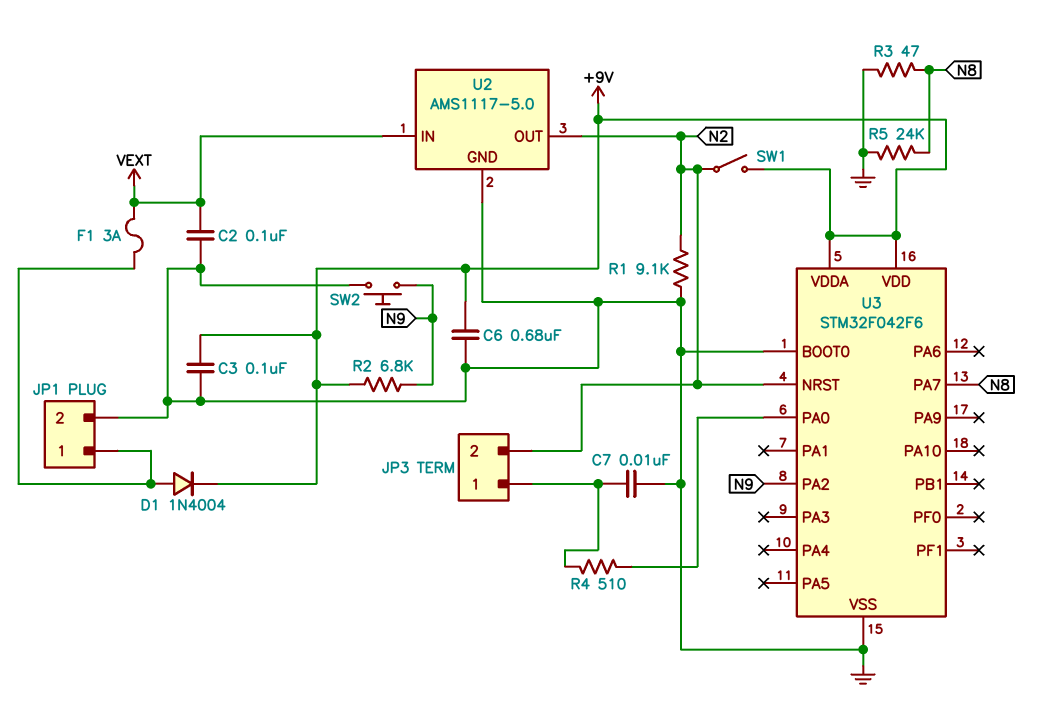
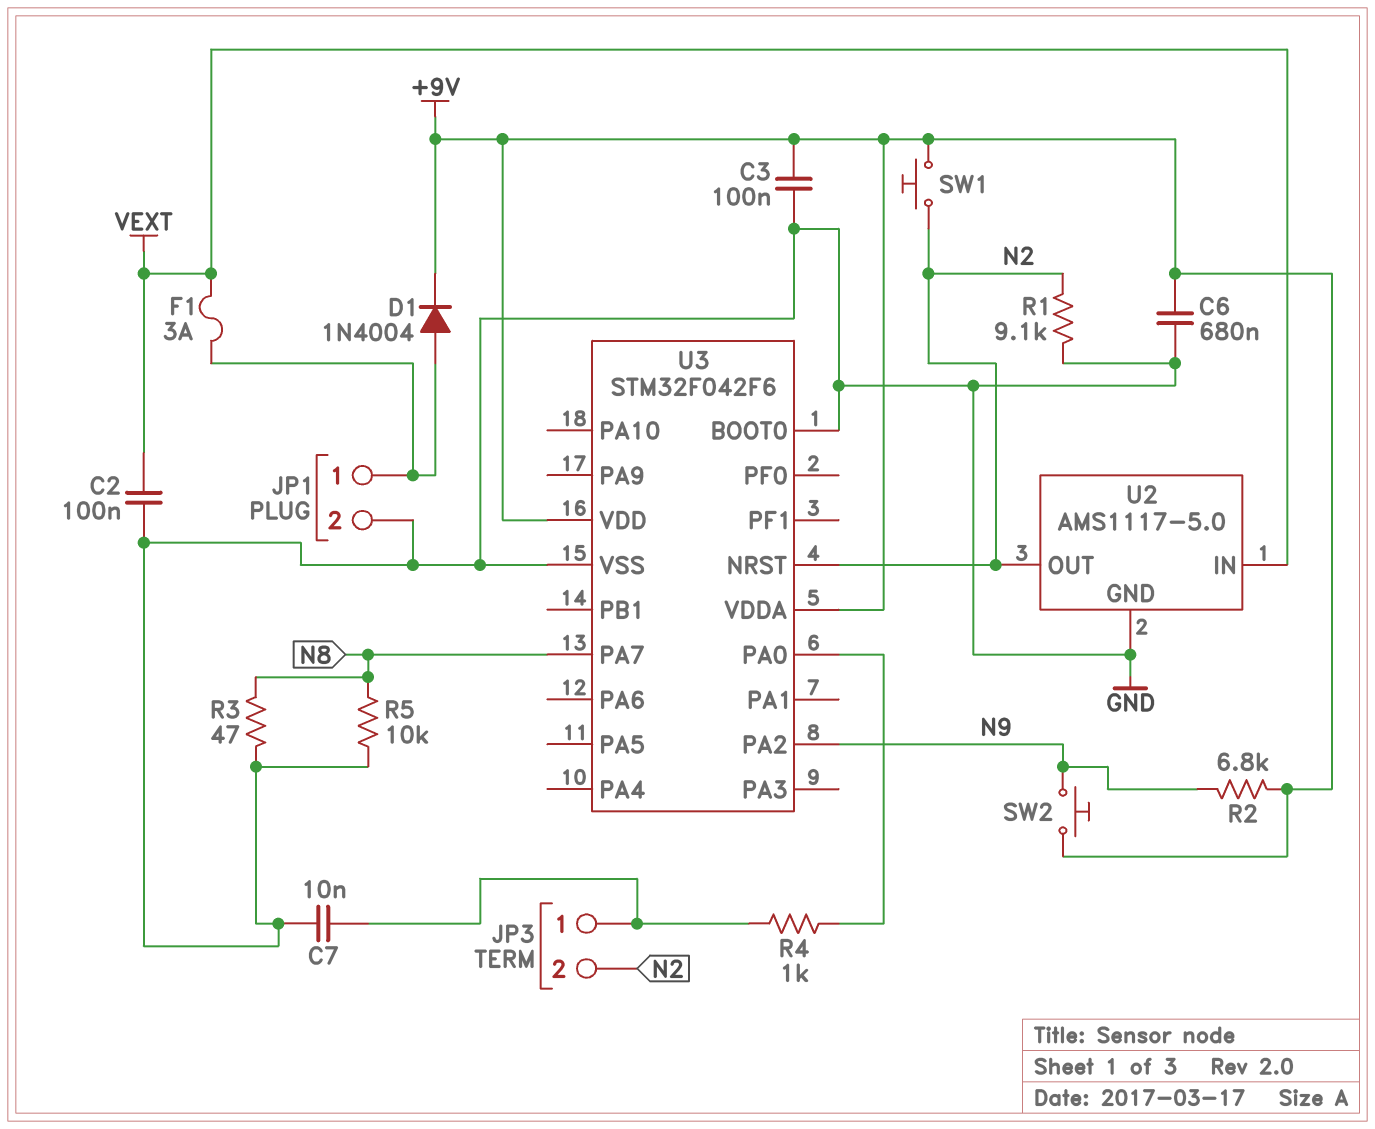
R4: 510 (JP3/1, U3/PA0) -> 1k (JP3/1, U3/PA0)
R5: 24k (GND, N8) -> 10k (GND, N8)
SW1: switch (+9V, N2) -> button (+9V, N2)
SW2: button (GND, N9) -> button (+9V, N9)

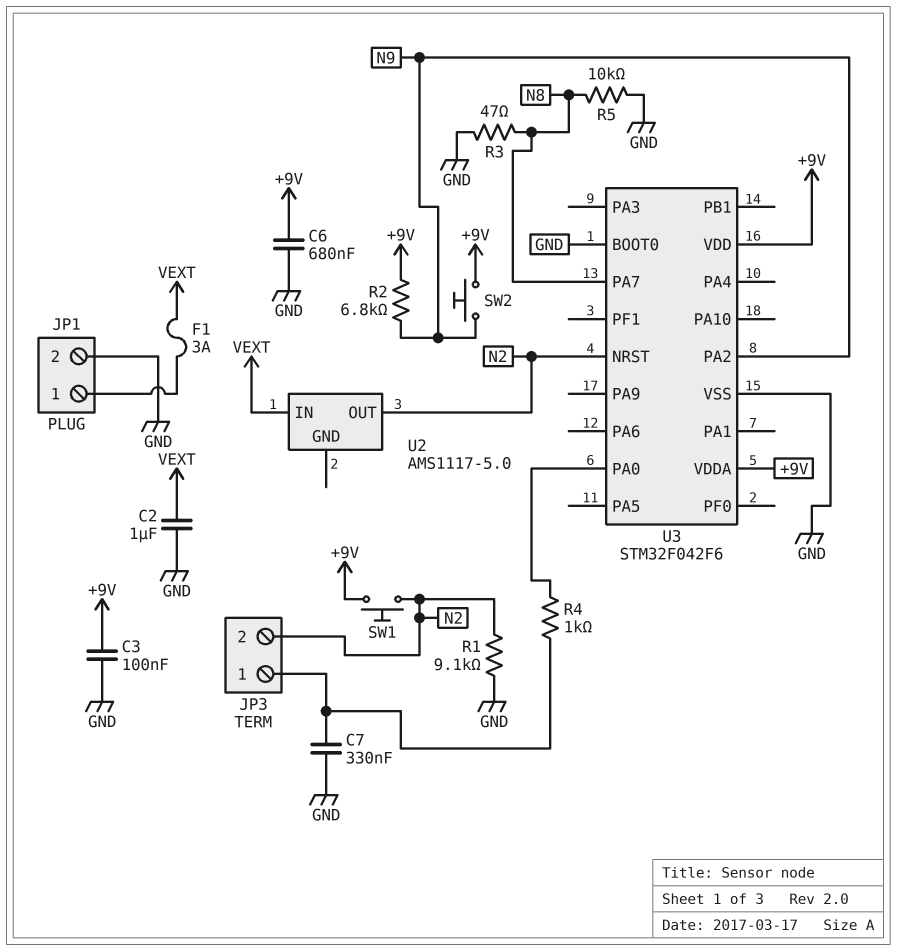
C2: 100nF (GND, VEXT) -> 1uF (GND, VEXT)
C7: 10nF (GND, JP3/1) -> 330nF (GND, JP3/1)
D1: diode 1N4004 (A JP1/1, K +9V) -> none
U2 pin GND: GND -> none

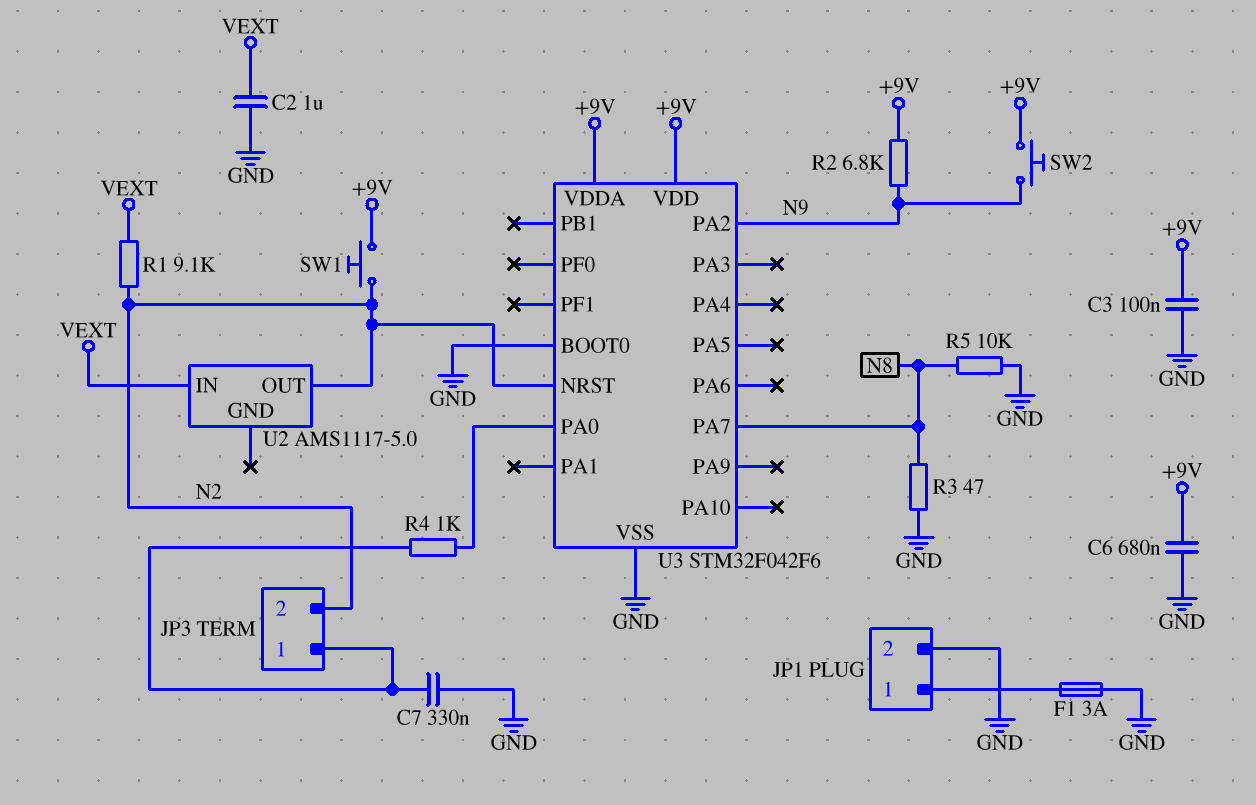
F1: 3A (JP1/1, VEXT) -> 3A (GND, JP1/1)
R1: 9.1k (GND, N2) -> 9.1k (N2, VEXT)

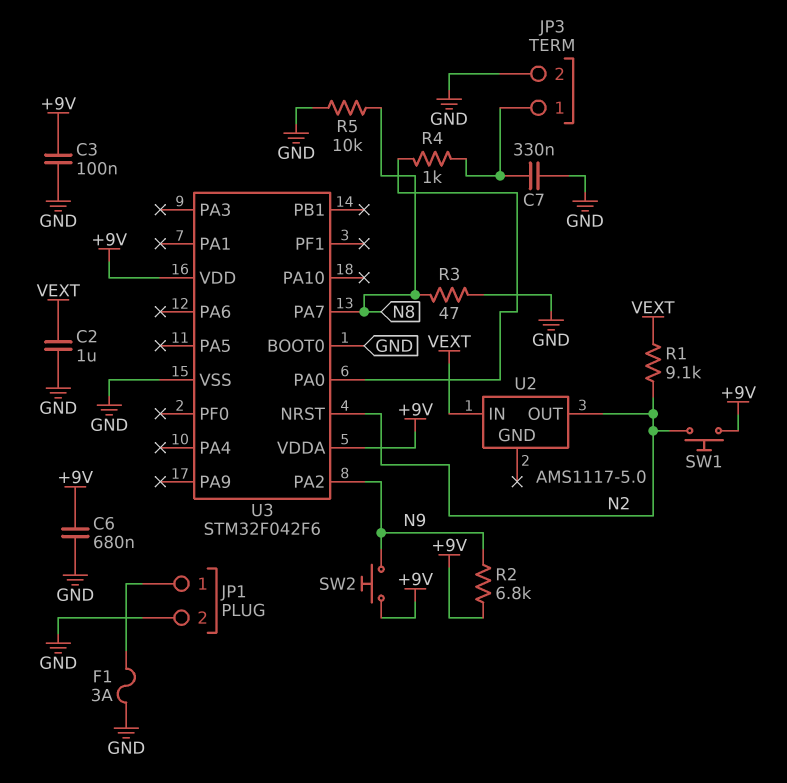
JP3 pin 2: N2 -> GND

